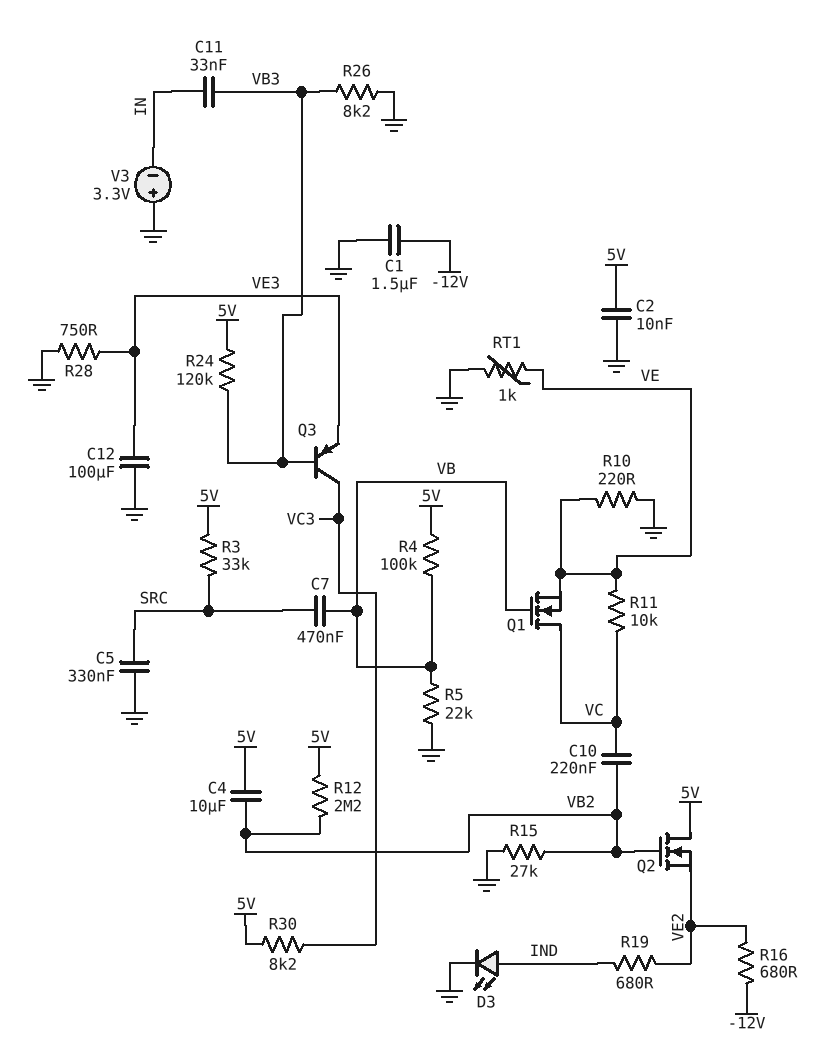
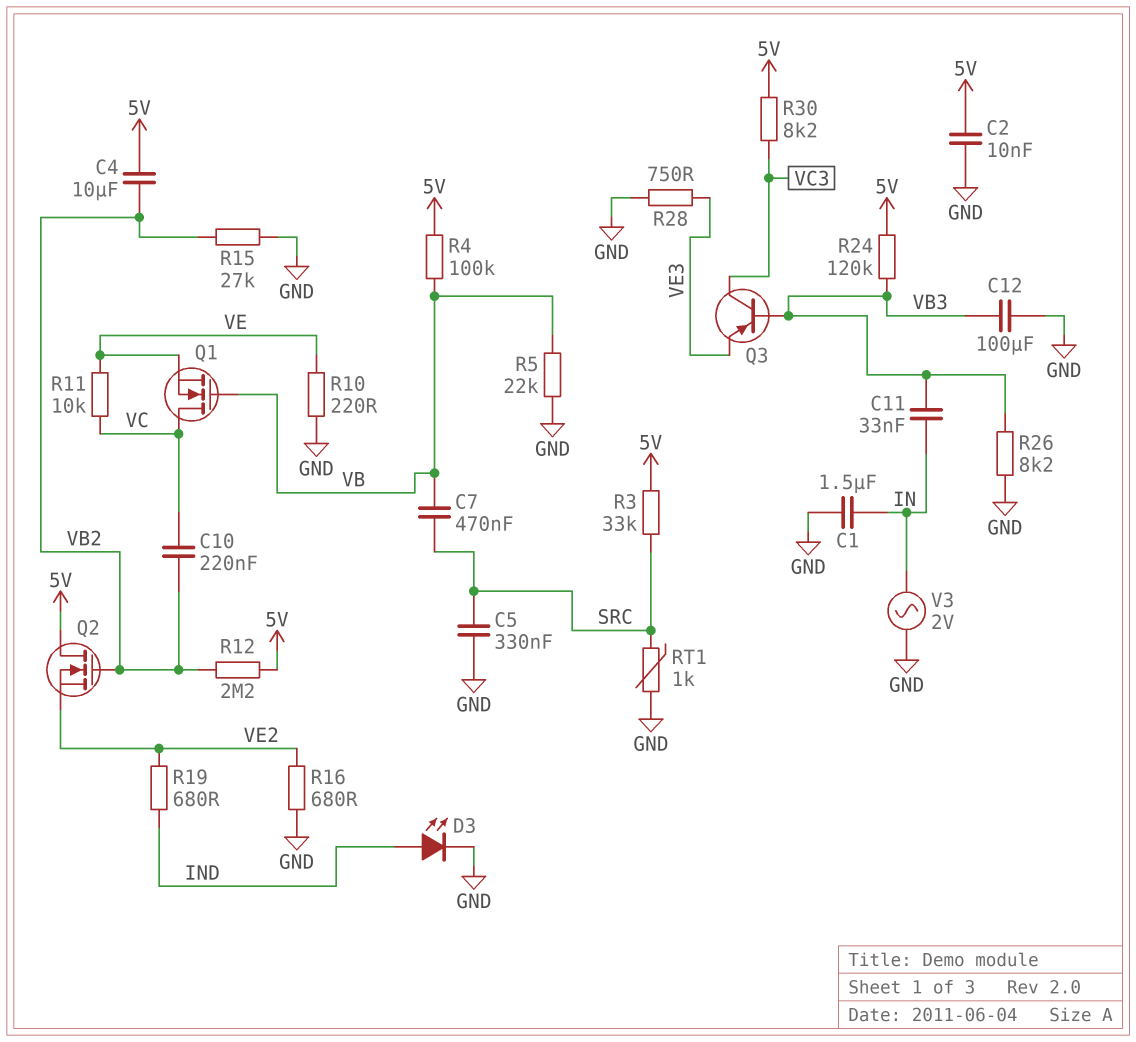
C1: 1.5uF (-12V, GND) -> 1.5uF (GND, IN)
C12: 100uF (GND, VE3) -> 100uF (GND, VB3)
R16: 680 (-12V, VE2) -> 680 (GND, VE2)
RT1: 1k (GND, VE) -> 1k (GND, SRC)
V3: 3.3V (plus GND, minus IN) -> AC 2V (GND, IN)

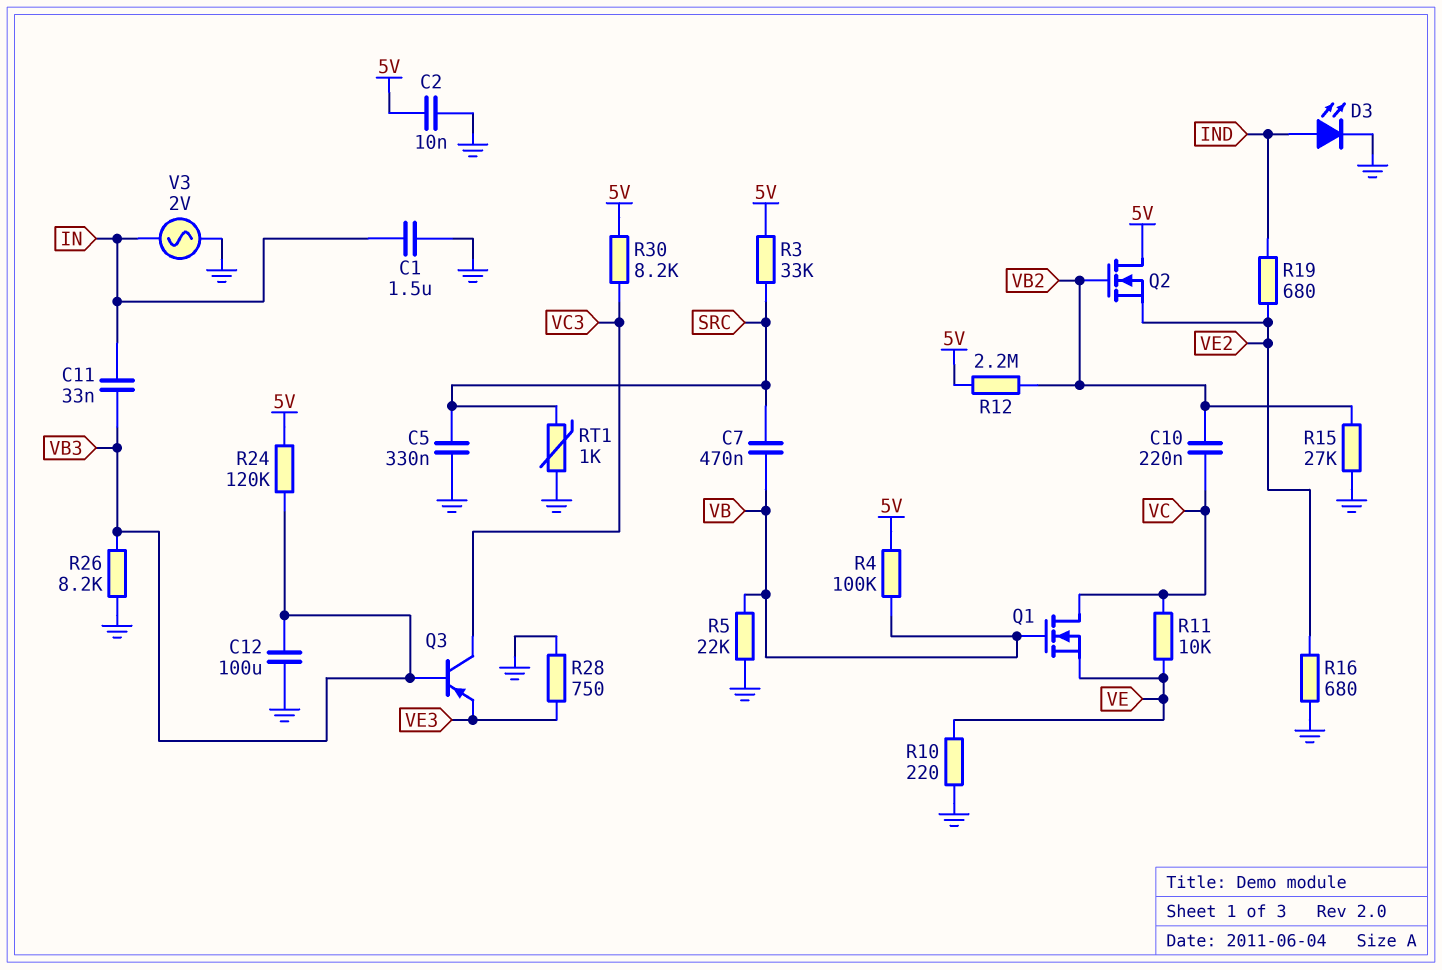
C4: 10uF (5V, VB2) -> none

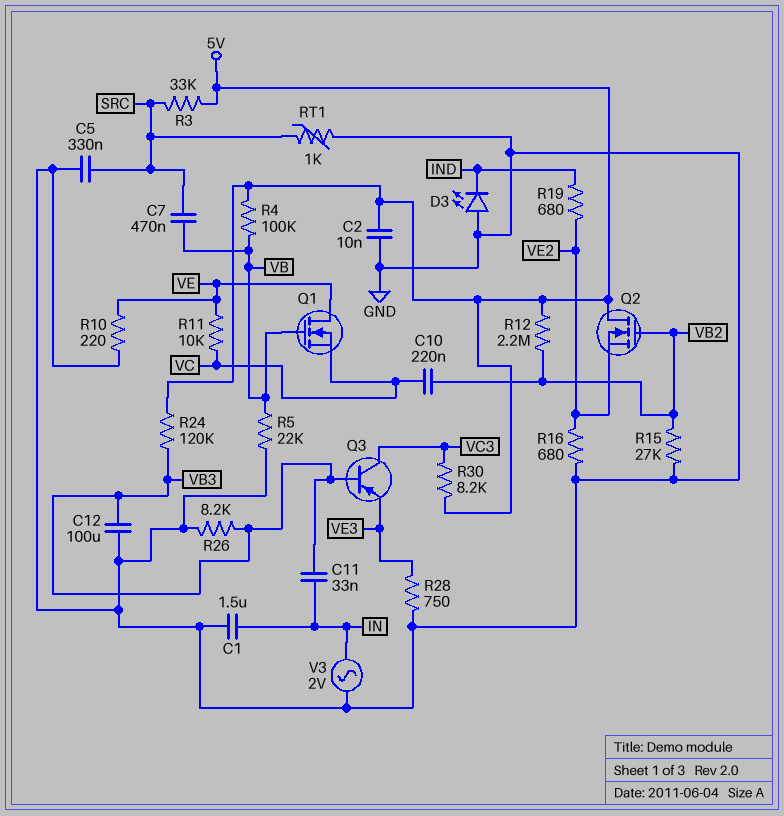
D3: LED (A IND, K GND) -> LED (A GND, K IND)
Q1: NMOS (G VB, D VC, S VE) -> NMOS (G VB, D VE, S VC)

